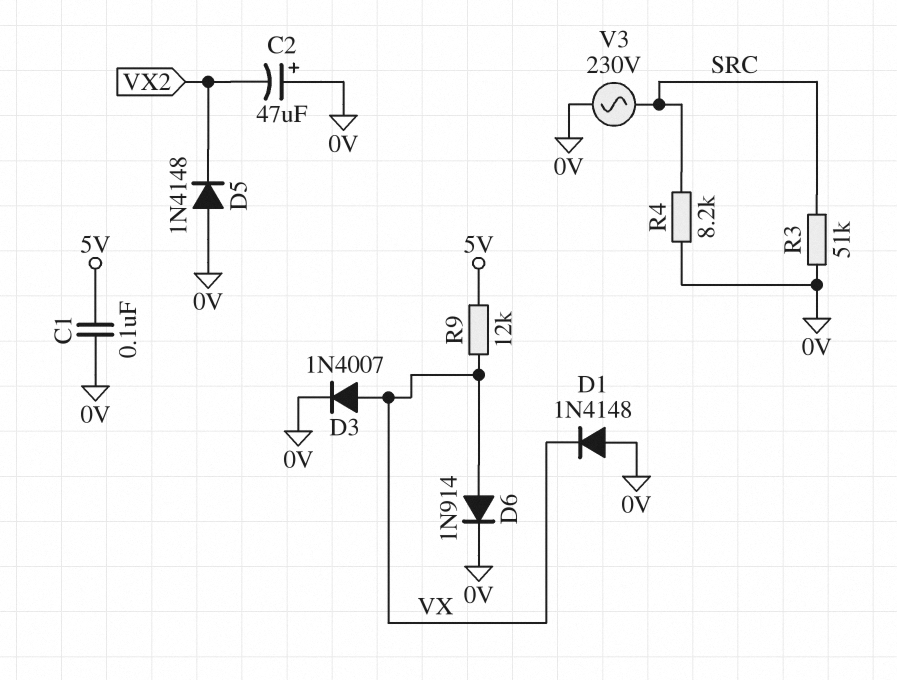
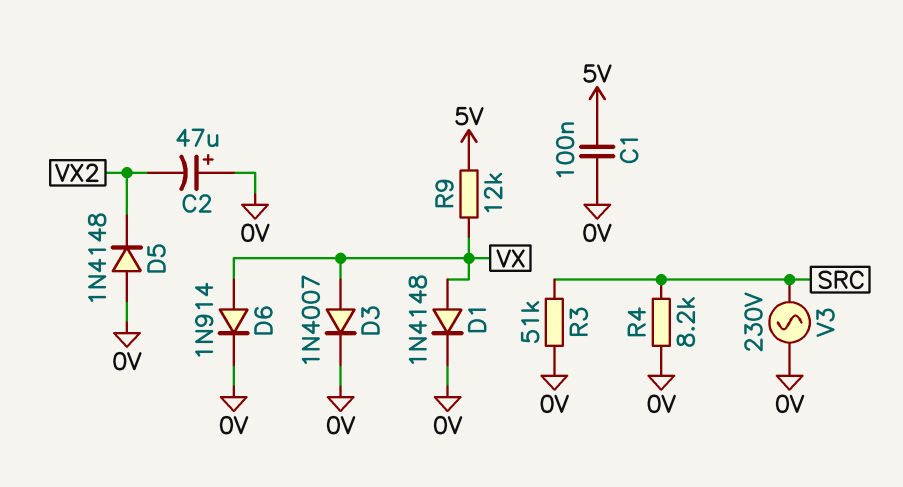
D1: diode 1N4148 (A 0V, K VX) -> diode 1N4148 (A VX, K 0V)

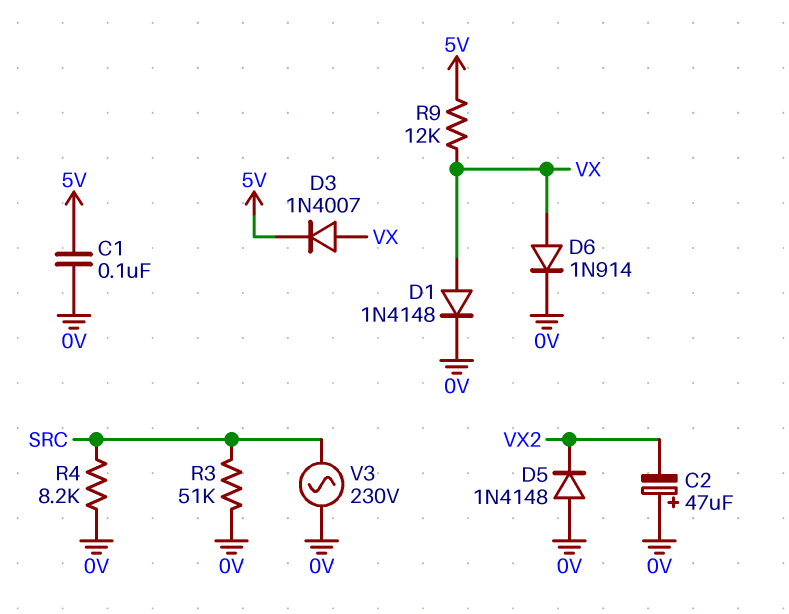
D3: diode 1N4007 (A VX, K 0V) -> diode 1N4007 (A VX, K 5V)

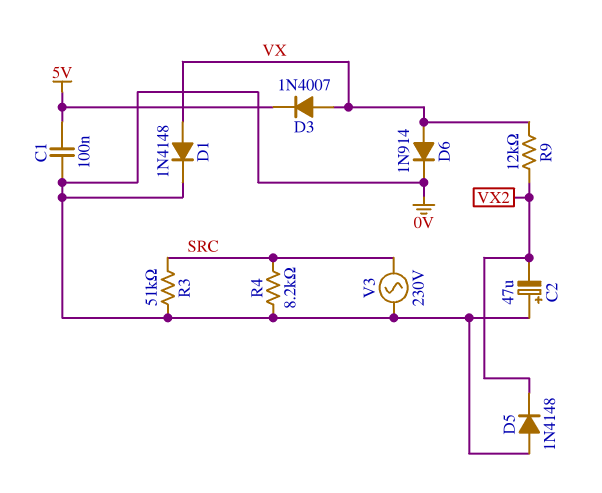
R9: 12k (5V, VX) -> 12k (VX, VX2)

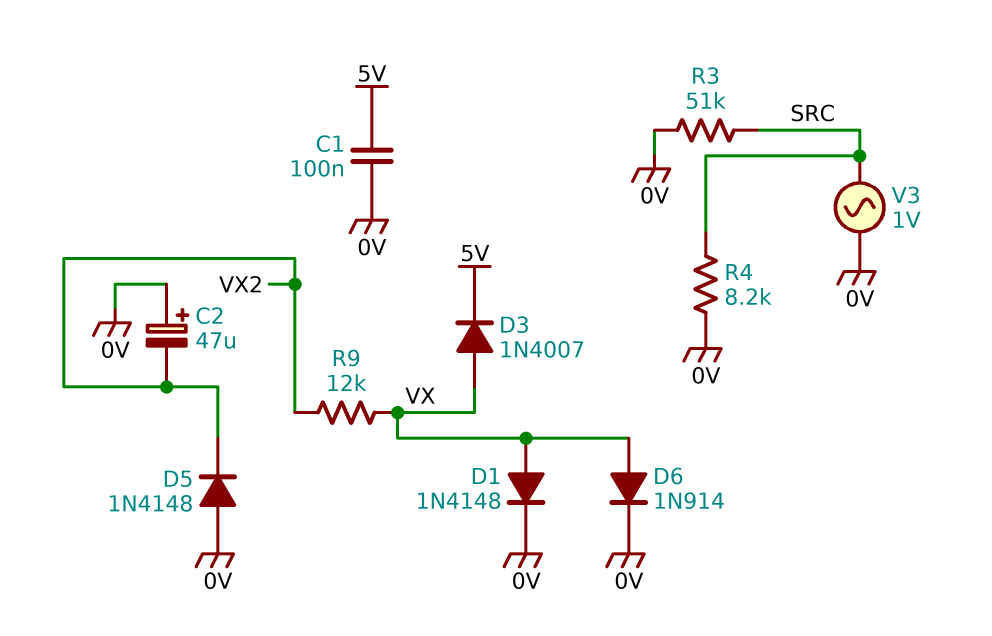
V3: AC 230V (0V, SRC) -> AC 1V (0V, SRC)

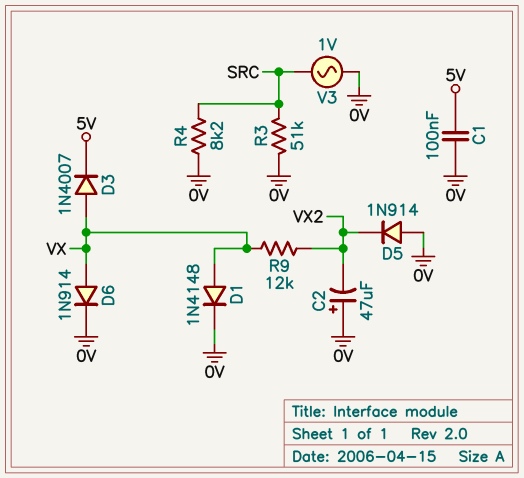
D5: diode 1N4148 (A 0V, K VX2) -> diode 1N914 (A 0V, K VX2)

